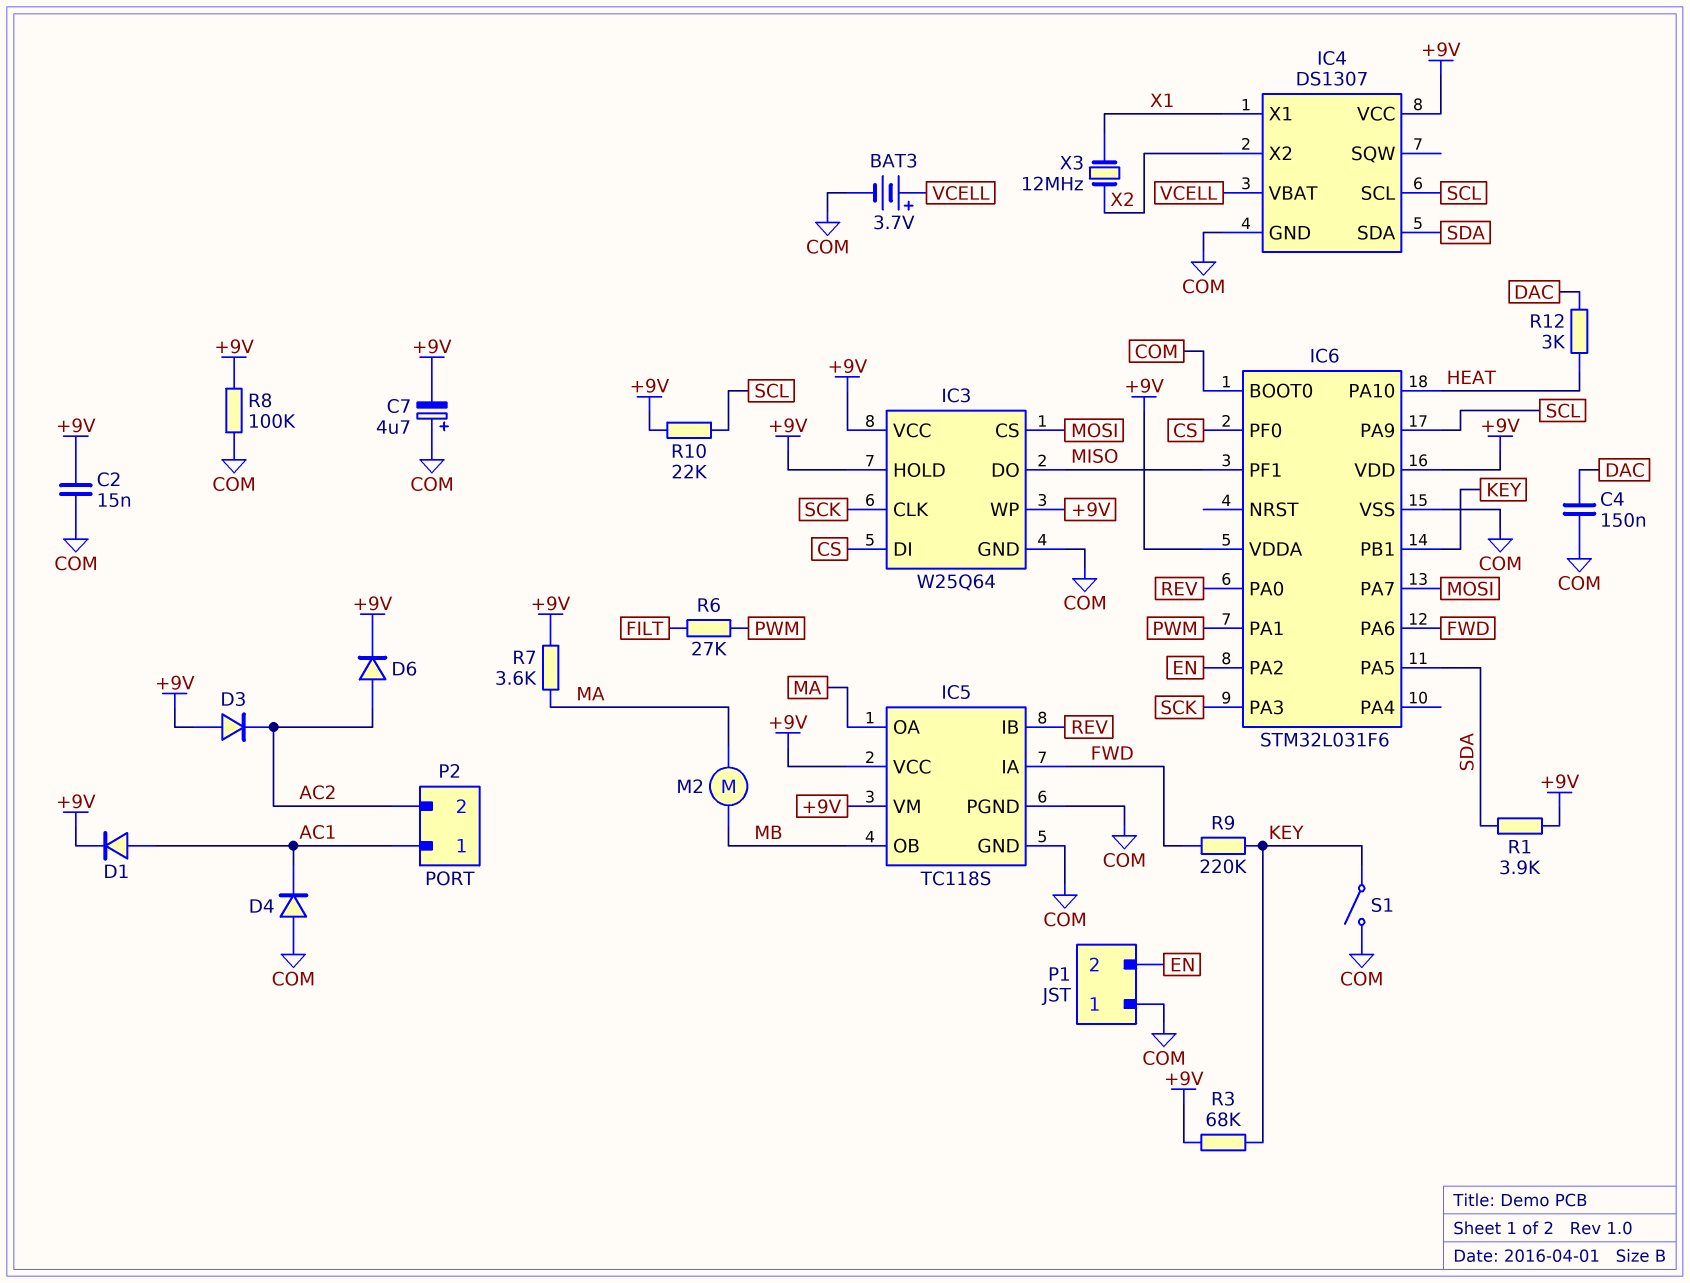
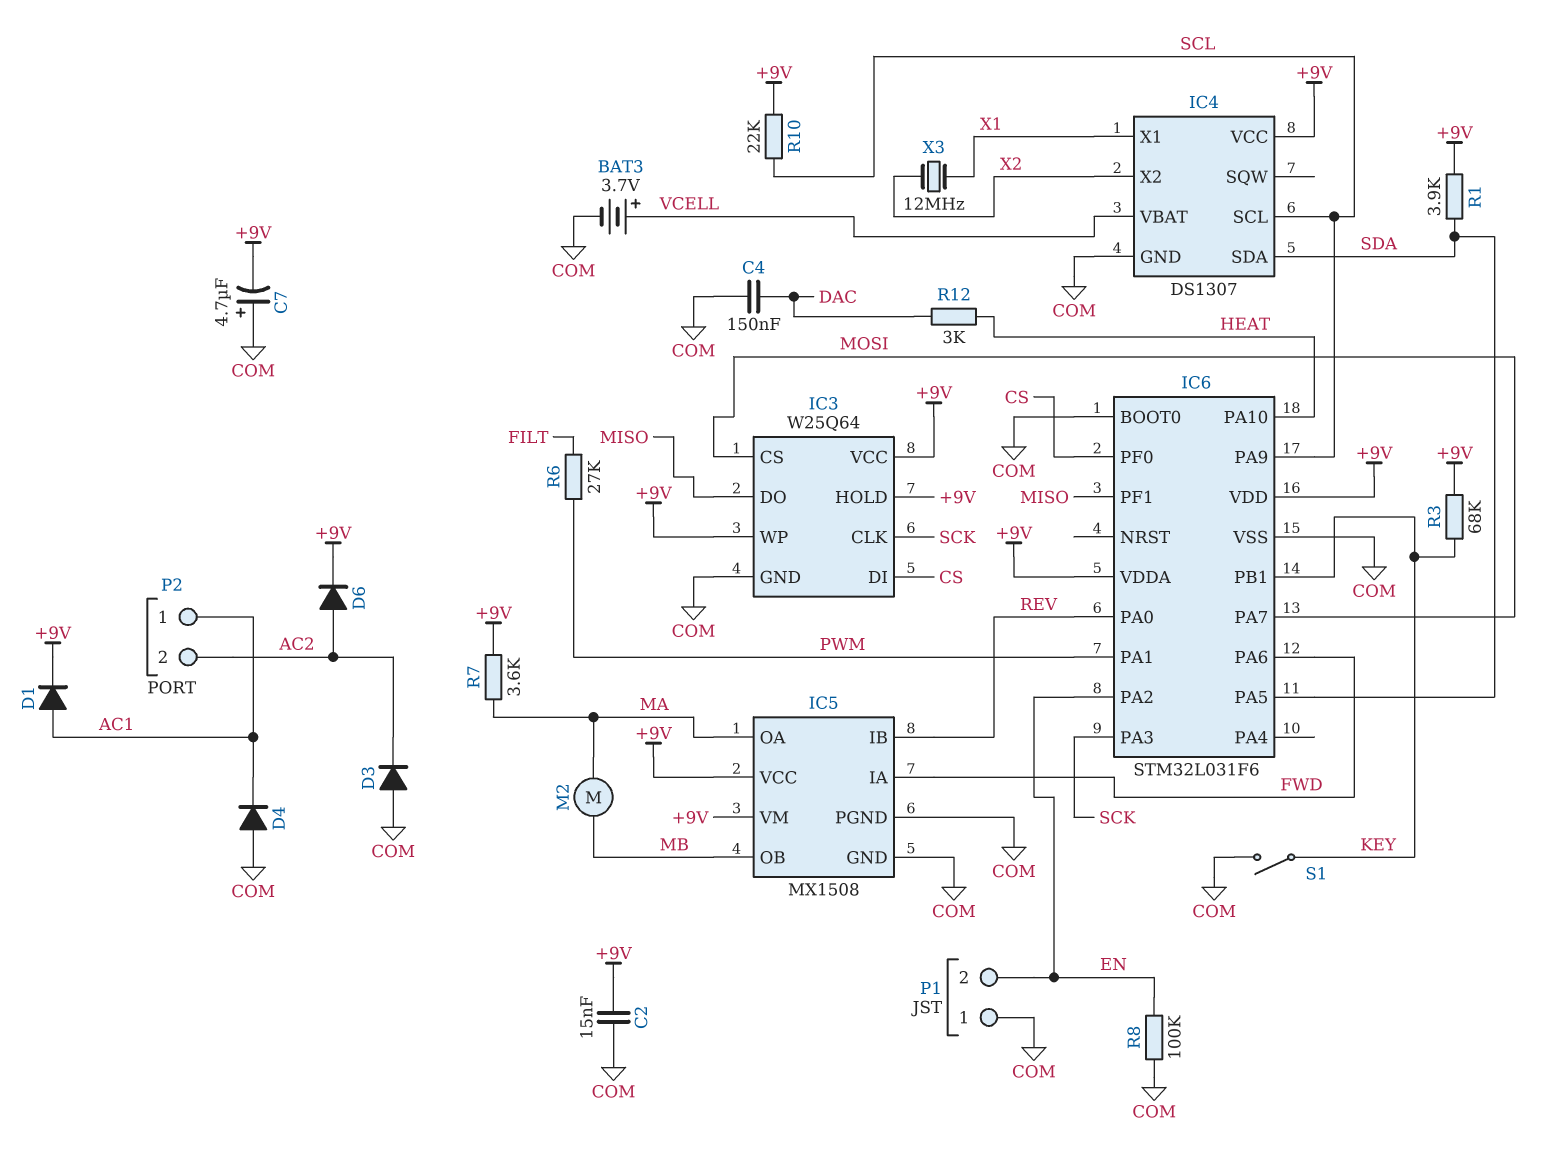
D3: diode (A +9V, K AC2) -> diode (A COM, K AC2)
IC5: TC118S -> MX1508
R8: 100k (+9V, COM) -> 100k (COM, EN)
R9: 220k (FWD, KEY) -> none

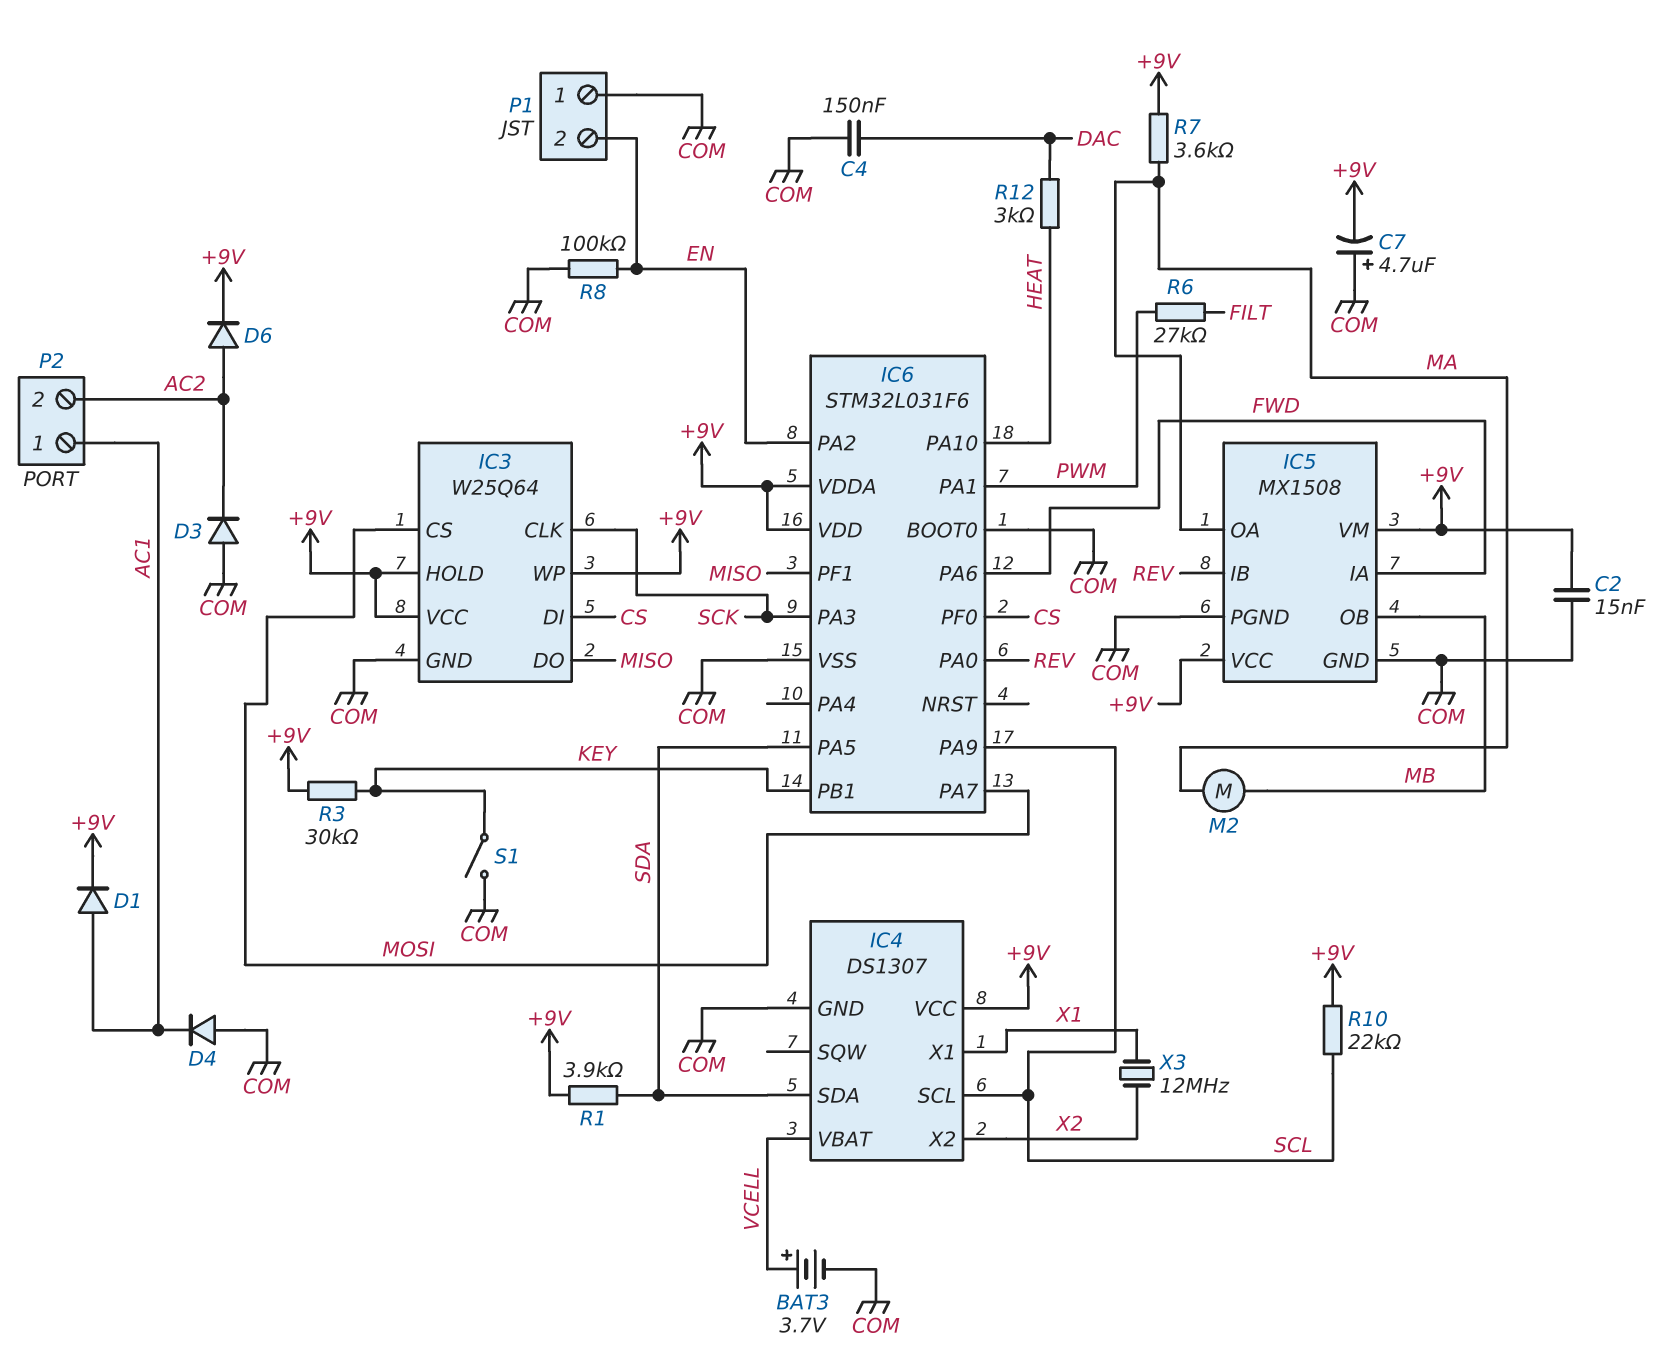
R3: 68k (+9V, KEY) -> 30k (+9V, KEY)

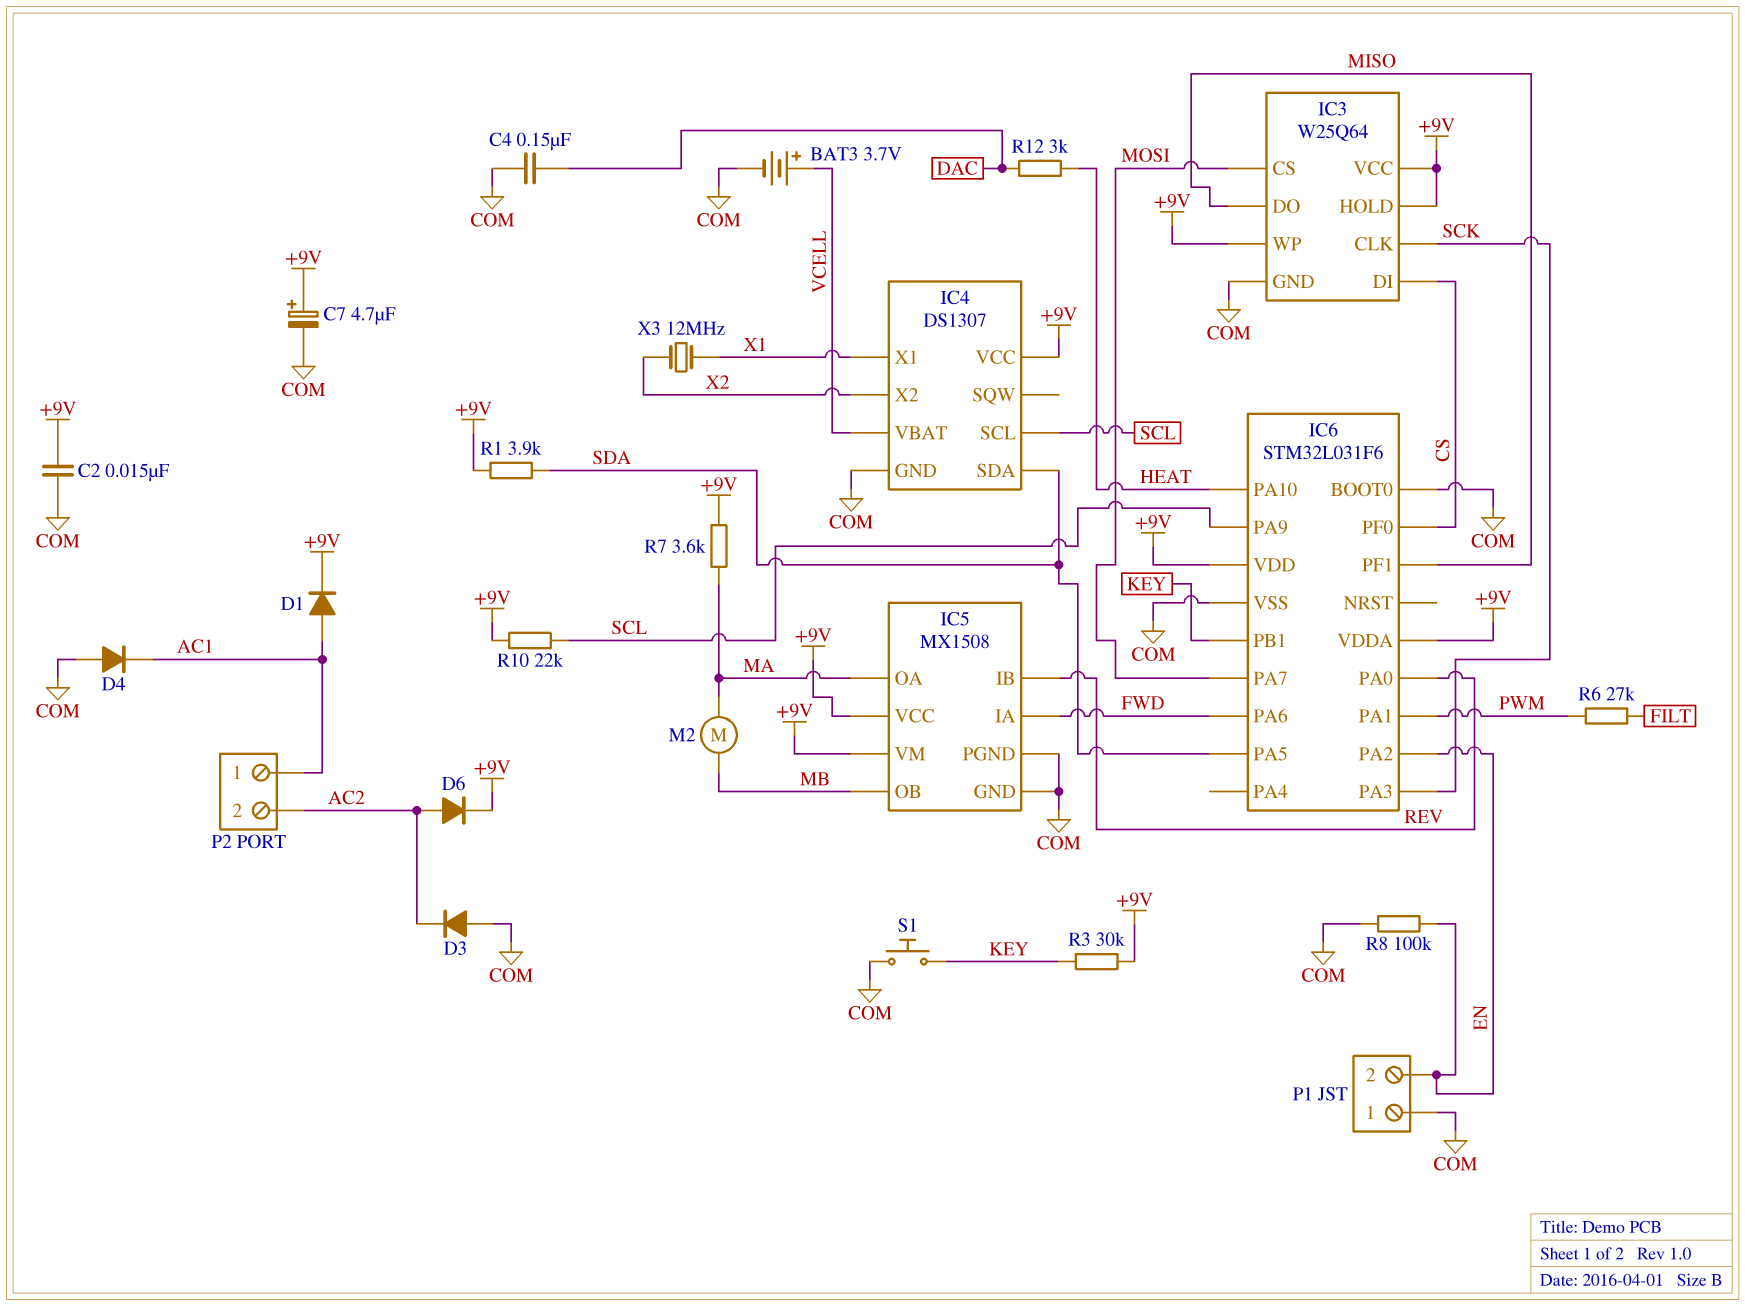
C7: 4.7uF (plus COM, minus +9V) -> 4.7uF (plus +9V, minus COM)
S1: switch (COM, KEY) -> button (COM, KEY)

